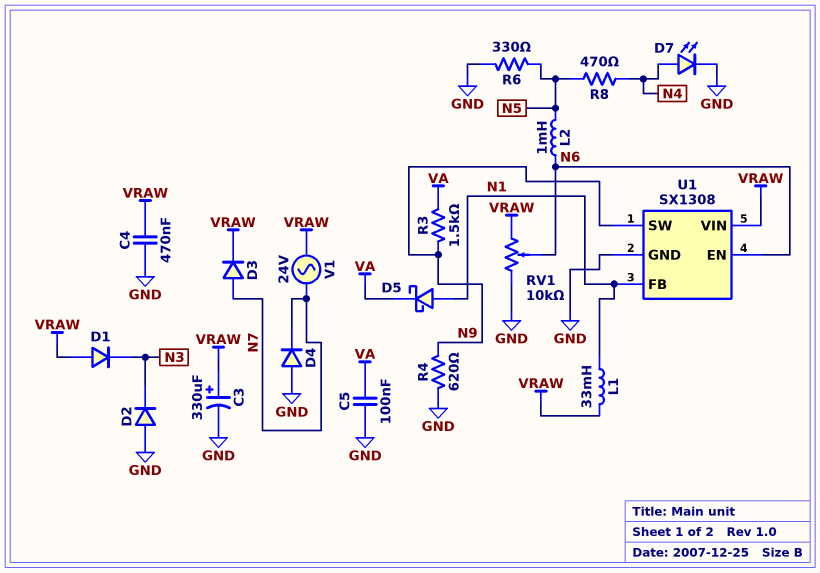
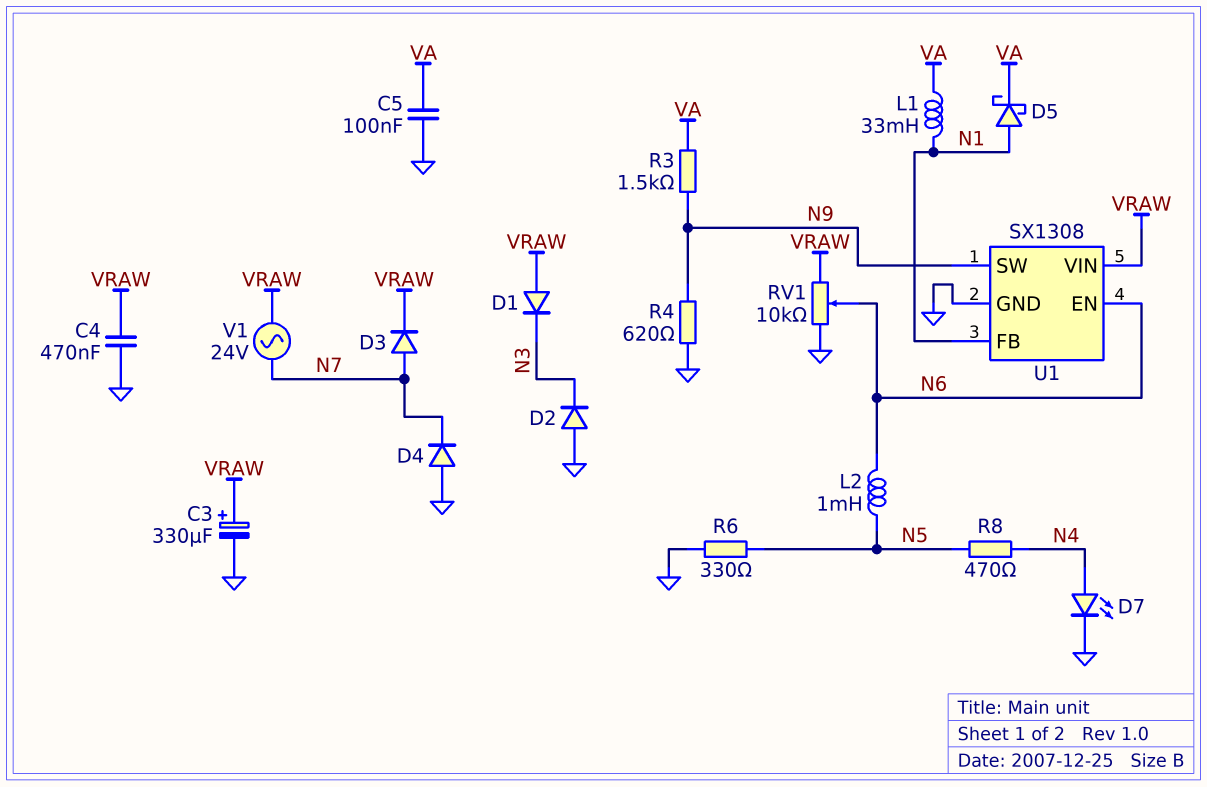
L1: 33mH (N1, VRAW) -> 33mH (N1, VA)

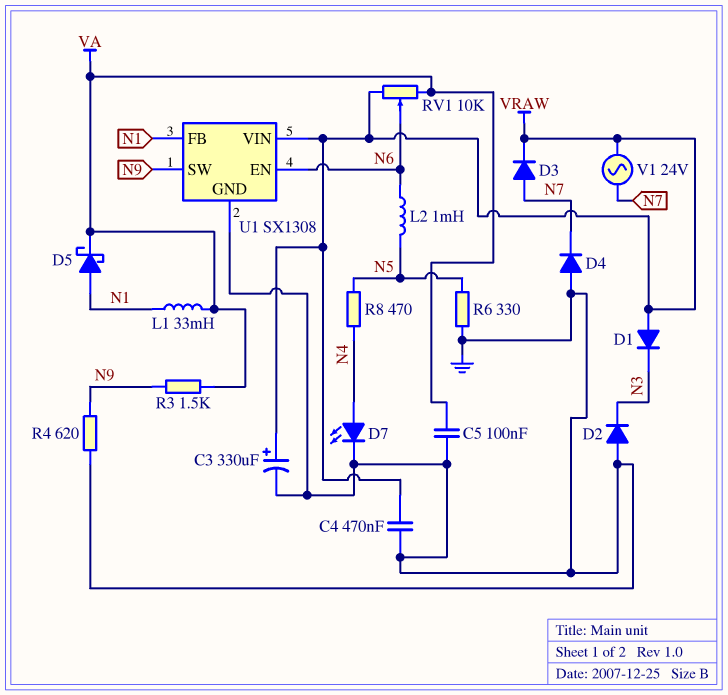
RV1: 10k (GND, VRAW, wiper N6) -> 10k (VA, VRAW, wiper N6)

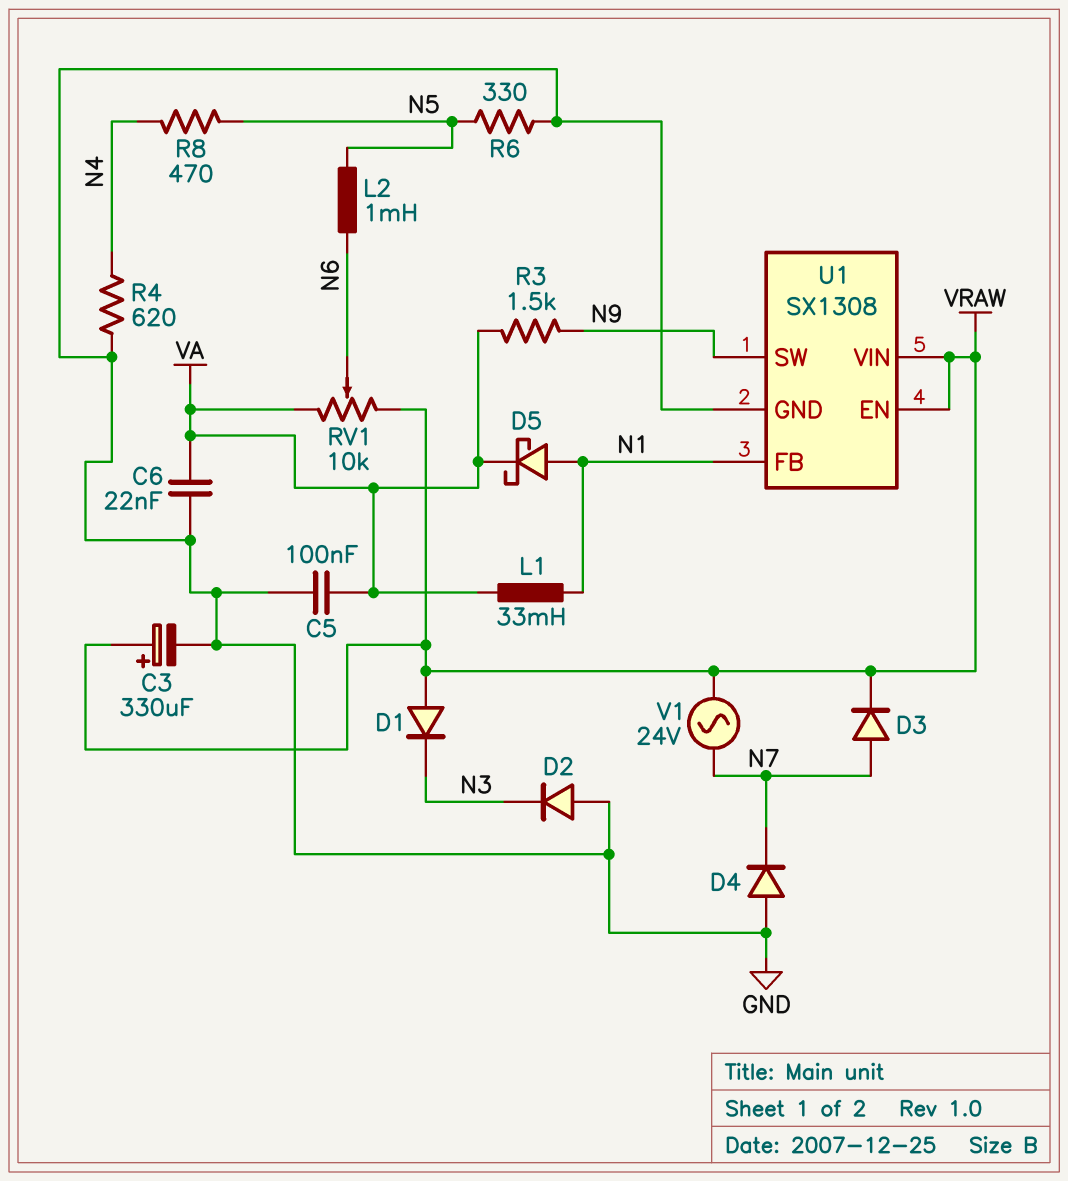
C4: 470nF (GND, VRAW) -> none
C6: none -> 22nF (GND, VA)
D7: LED (A N4, K GND) -> none
R4: 620 (GND, N9) -> 620 (GND, N4)
U1 pin EN: N6 -> VRAW

